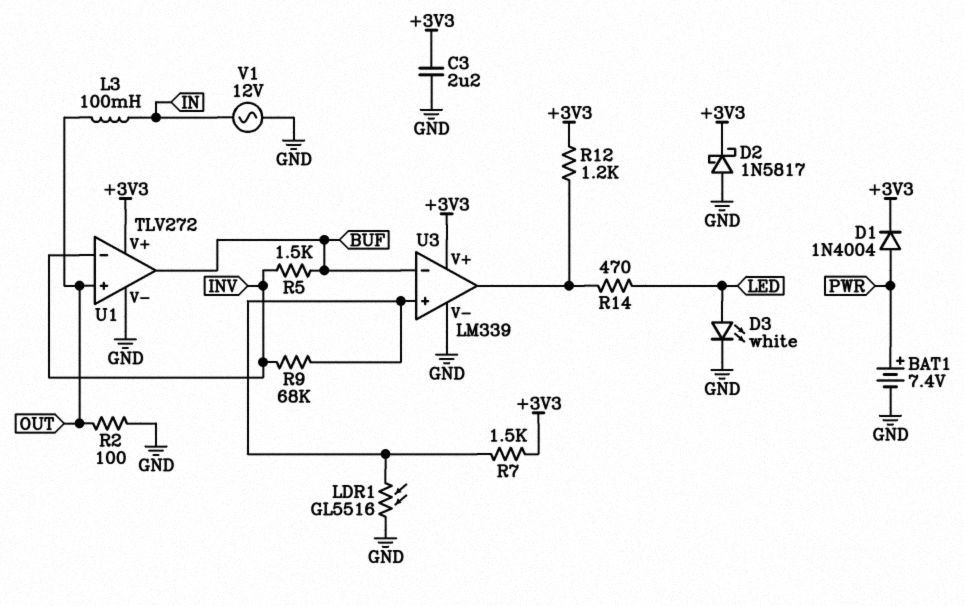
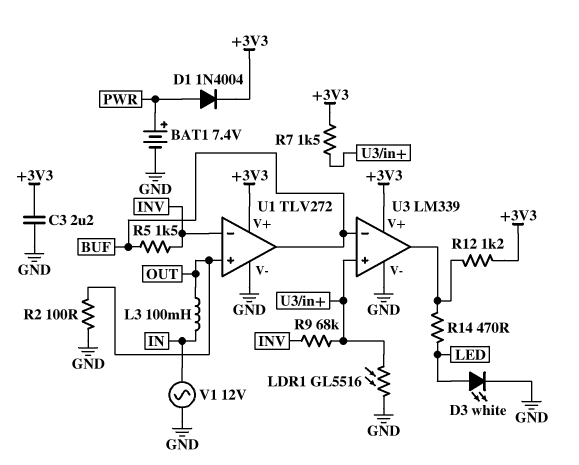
D2: schottky 1N5817 (A GND, K +3V3) -> none

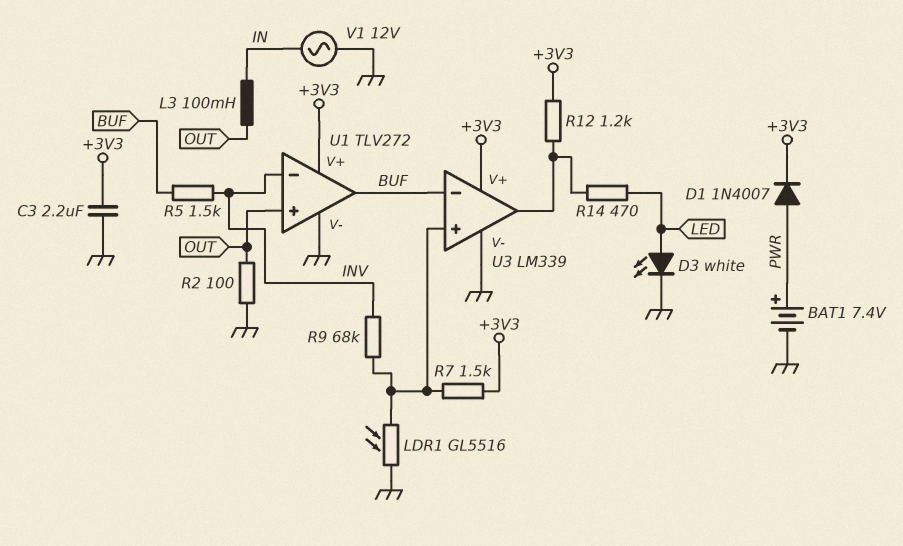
D1: diode 1N4004 (A PWR, K +3V3) -> diode 1N4007 (A PWR, K +3V3)

